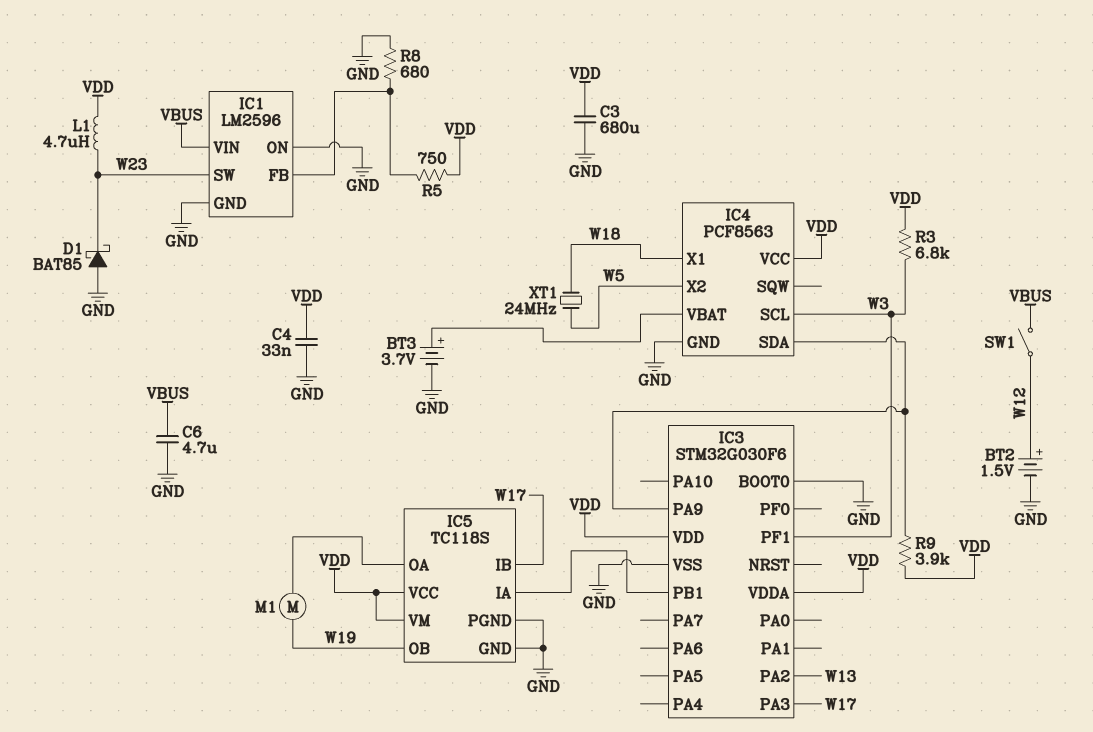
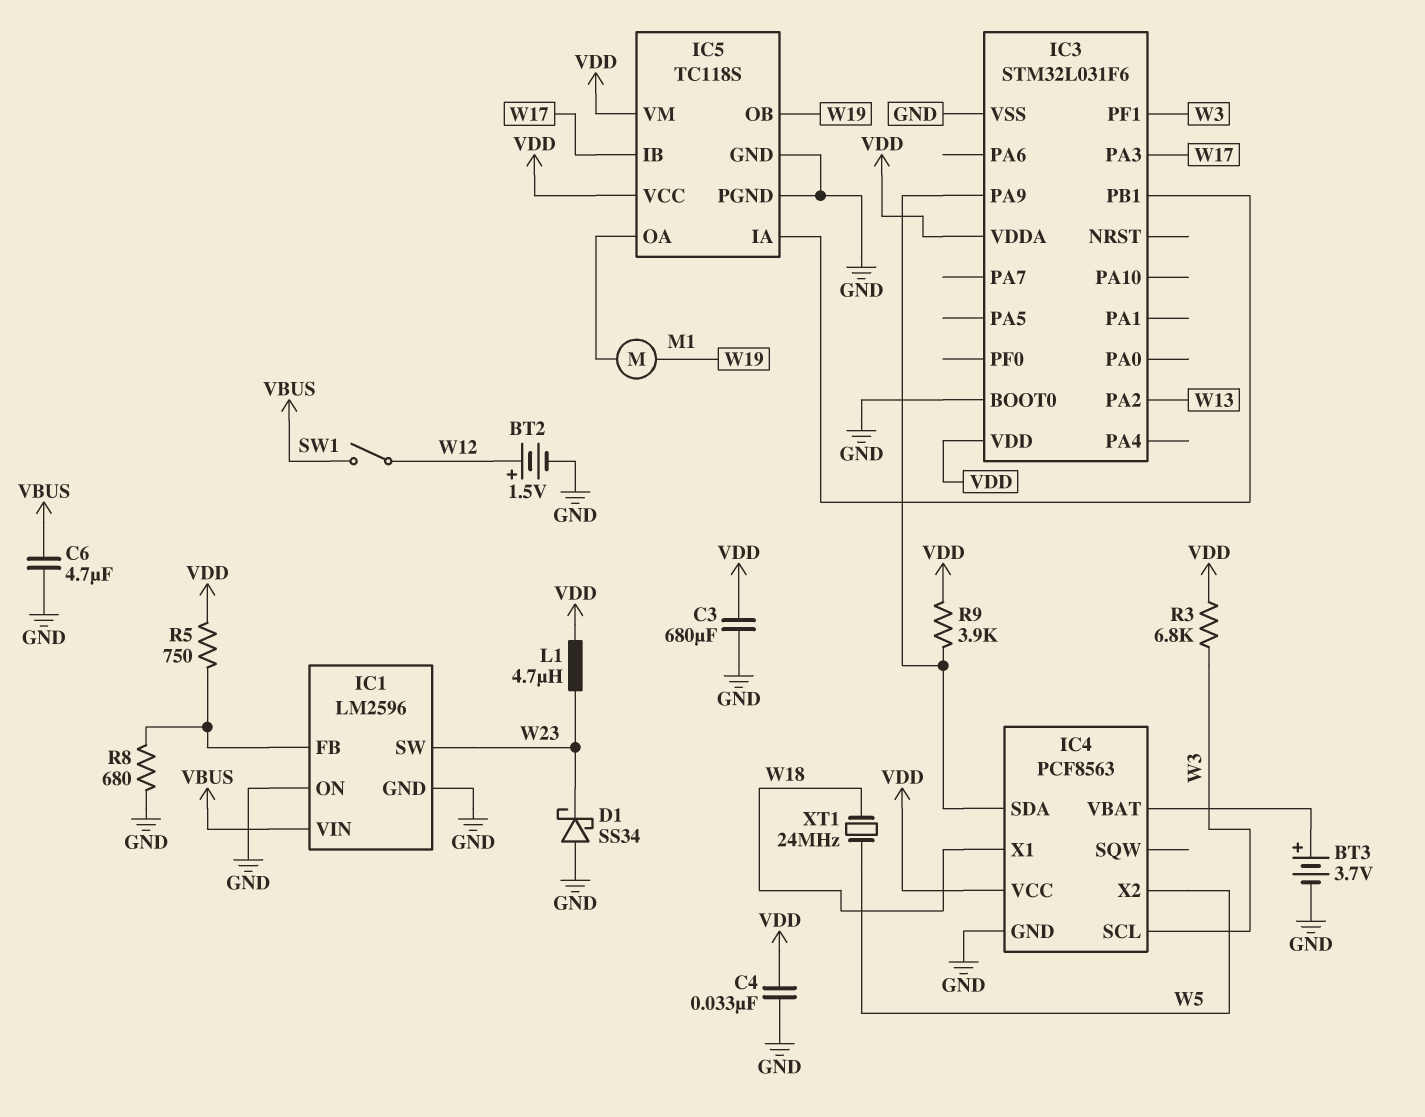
D1: schottky BAT85 (A GND, K W23) -> schottky SS34 (A GND, K W23)
IC3: STM32G030F6 -> STM32L031F6

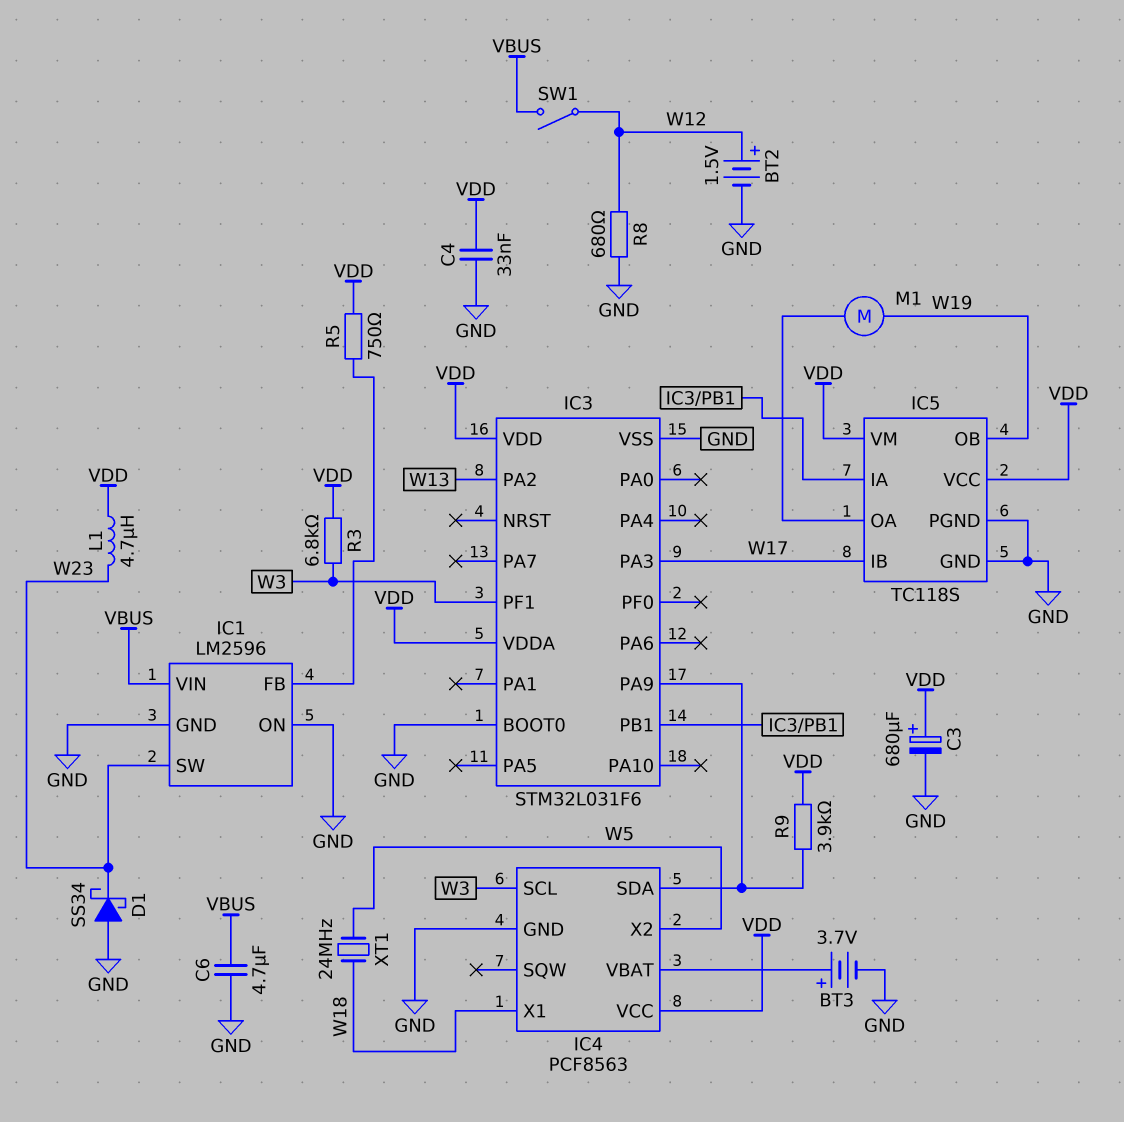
C3: 680uF (GND, VDD) -> 680uF (plus VDD, minus GND)
R8: 680 (GND, IC1/FB) -> 680 (GND, W12)

